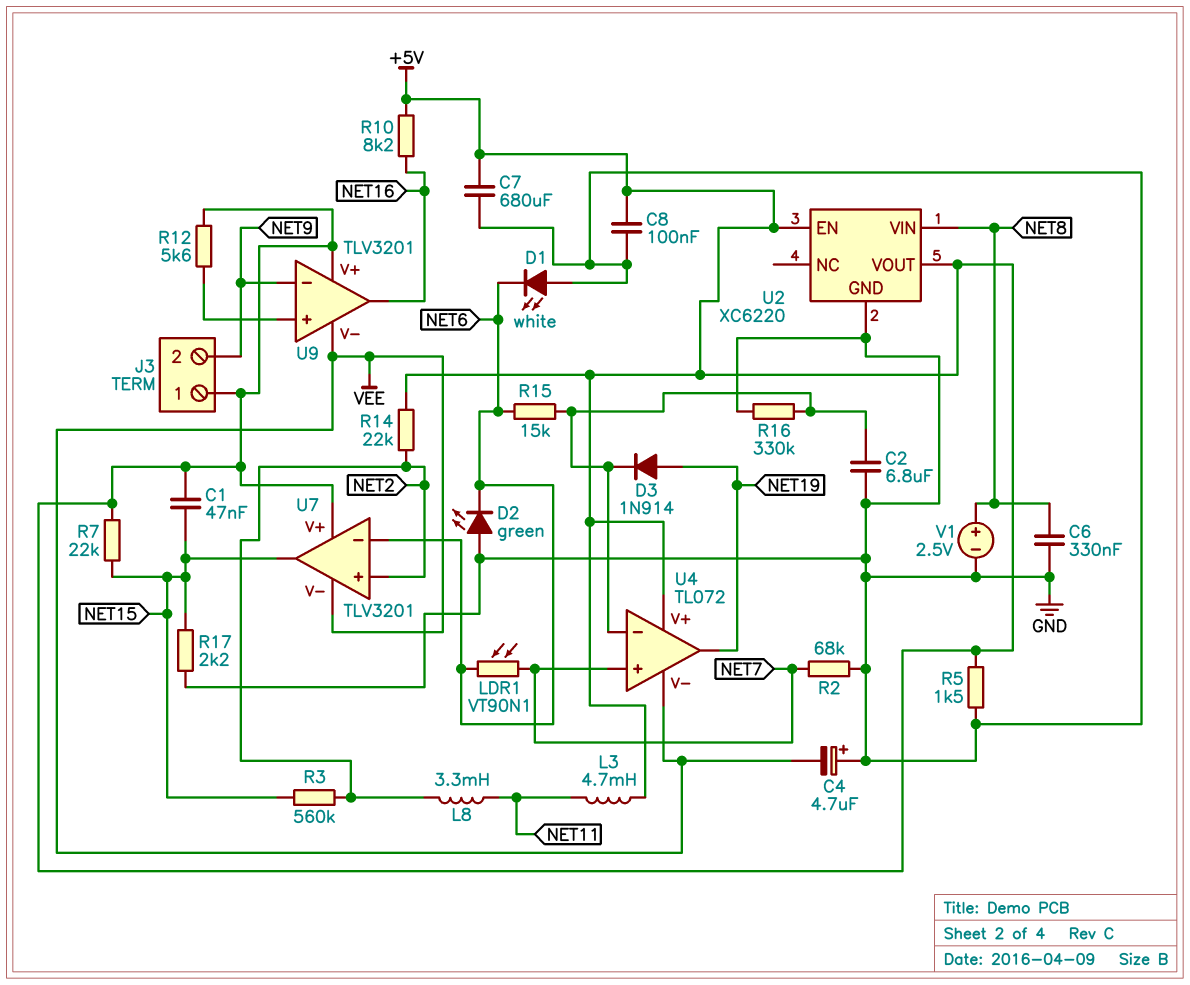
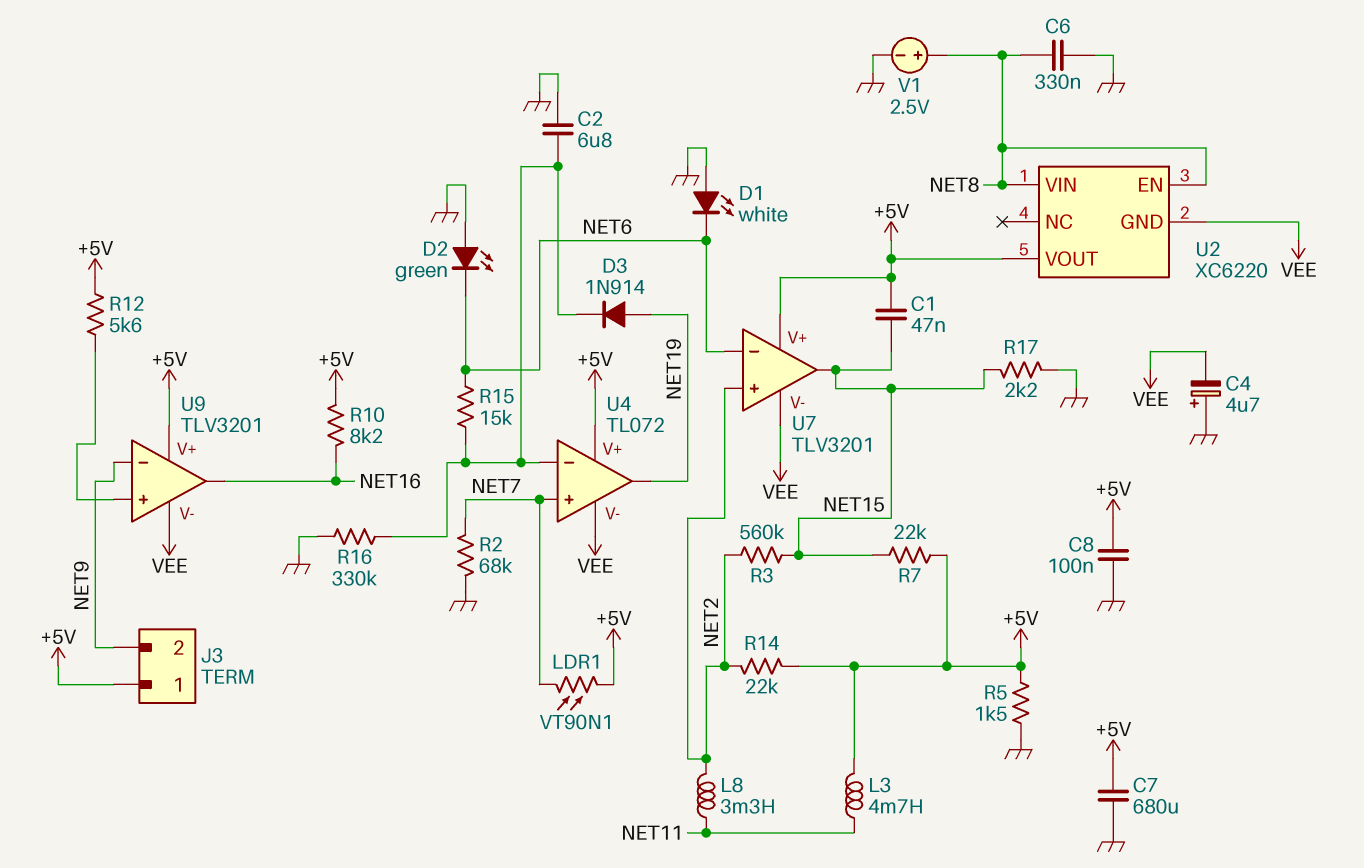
LDR1: VT90N1 (NET6, NET7) -> VT90N1 (+5V, NET7)
U2 pin EN: +5V -> NET8
U2 pin GND: GND -> VEE

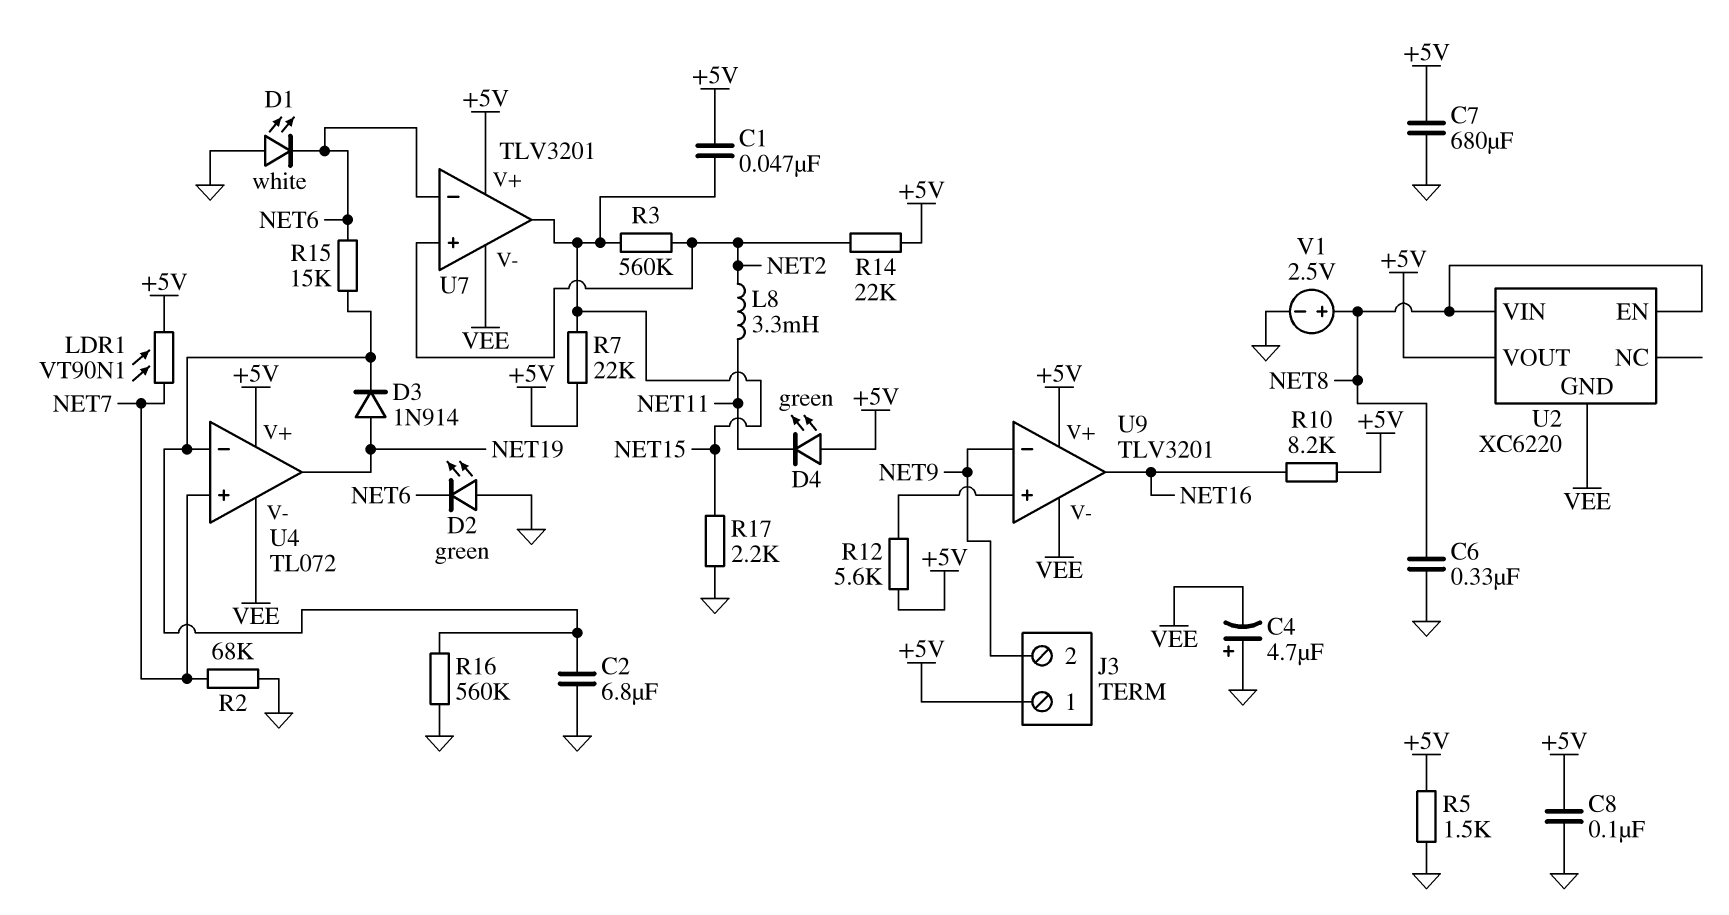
D4: none -> LED green (A +5V, K NET11)
L3: 4.7mH (+5V, NET11) -> none
R16: 330k (GND, U4/in-) -> 560k (GND, U4/in-)

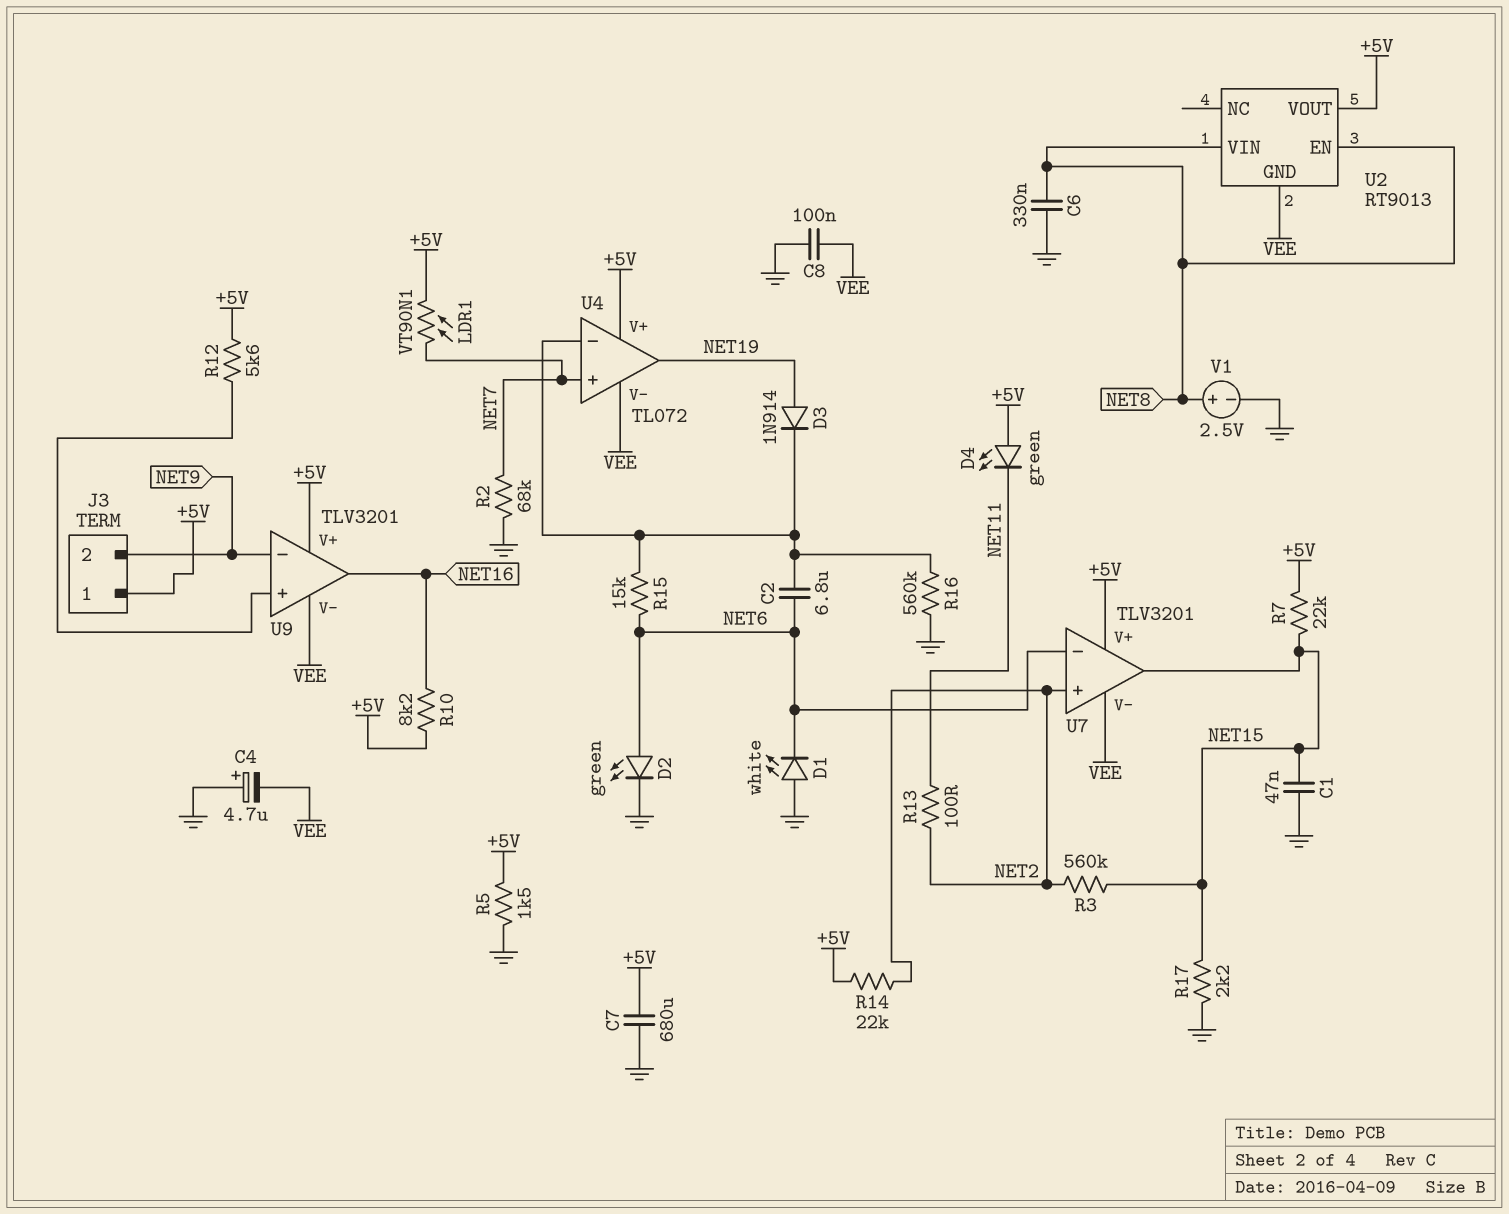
C1: 47nF (+5V, NET15) -> 47nF (GND, NET15)
C2: 6.8uF (GND, U4/in-) -> 6.8uF (NET6, U4/in-)
C8: 100nF (+5V, GND) -> 100nF (GND, VEE)
D2: LED green (A GND, K NET6) -> LED green (A NET6, K GND)
L8: 3.3mH (NET2, NET11) -> none
R13: none -> 100 (NET2, NET11)
U2: XC6220 -> RT9013

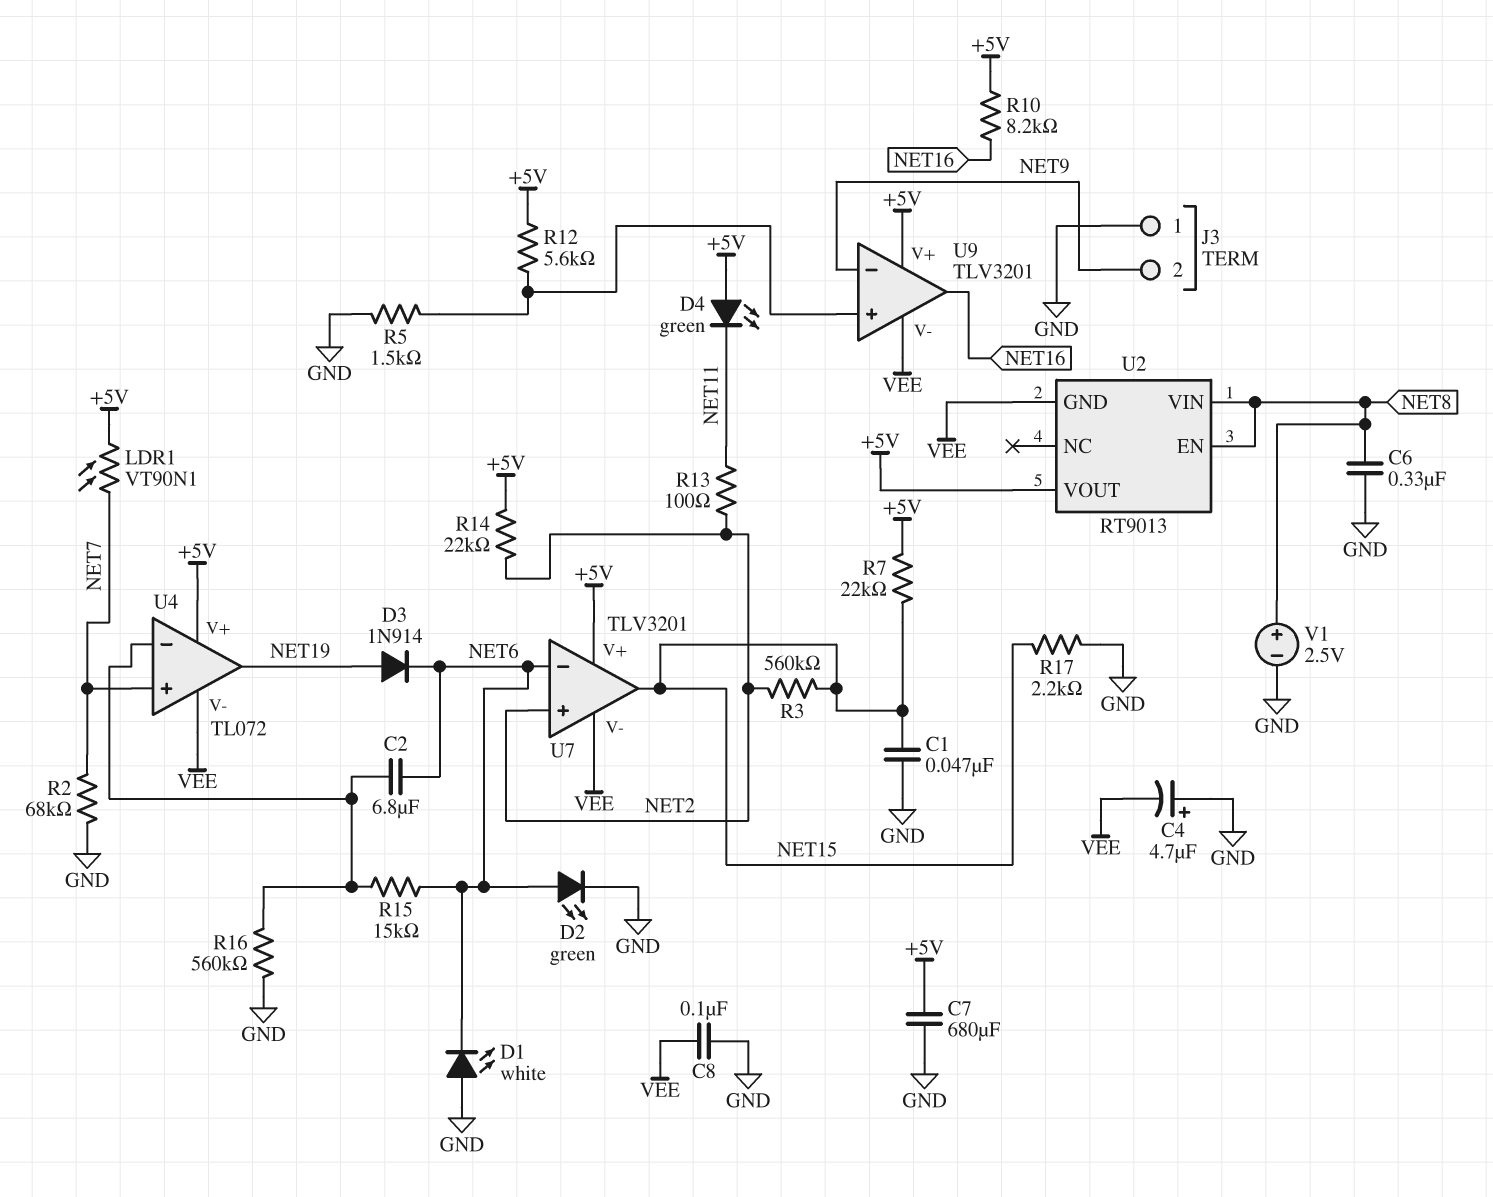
D3: diode 1N914 (A NET19, K U4/in-) -> diode 1N914 (A NET19, K NET6)
J3 pin 1: +5V -> GND
R5: 1.5k (+5V, GND) -> 1.5k (GND, U9/in+)

